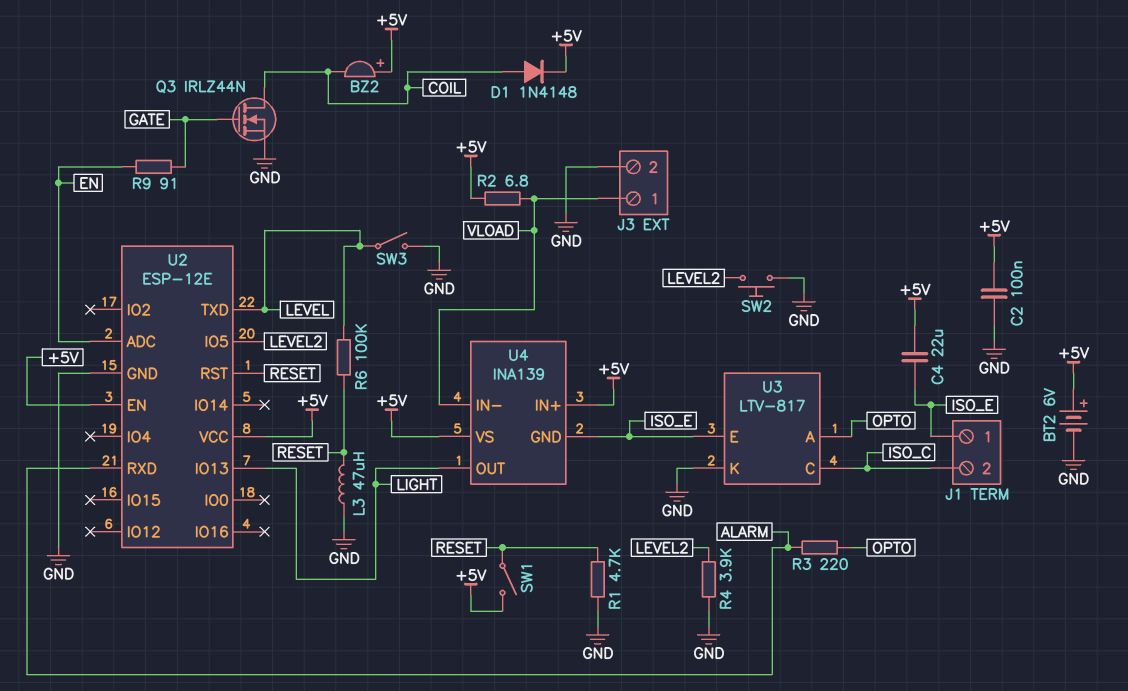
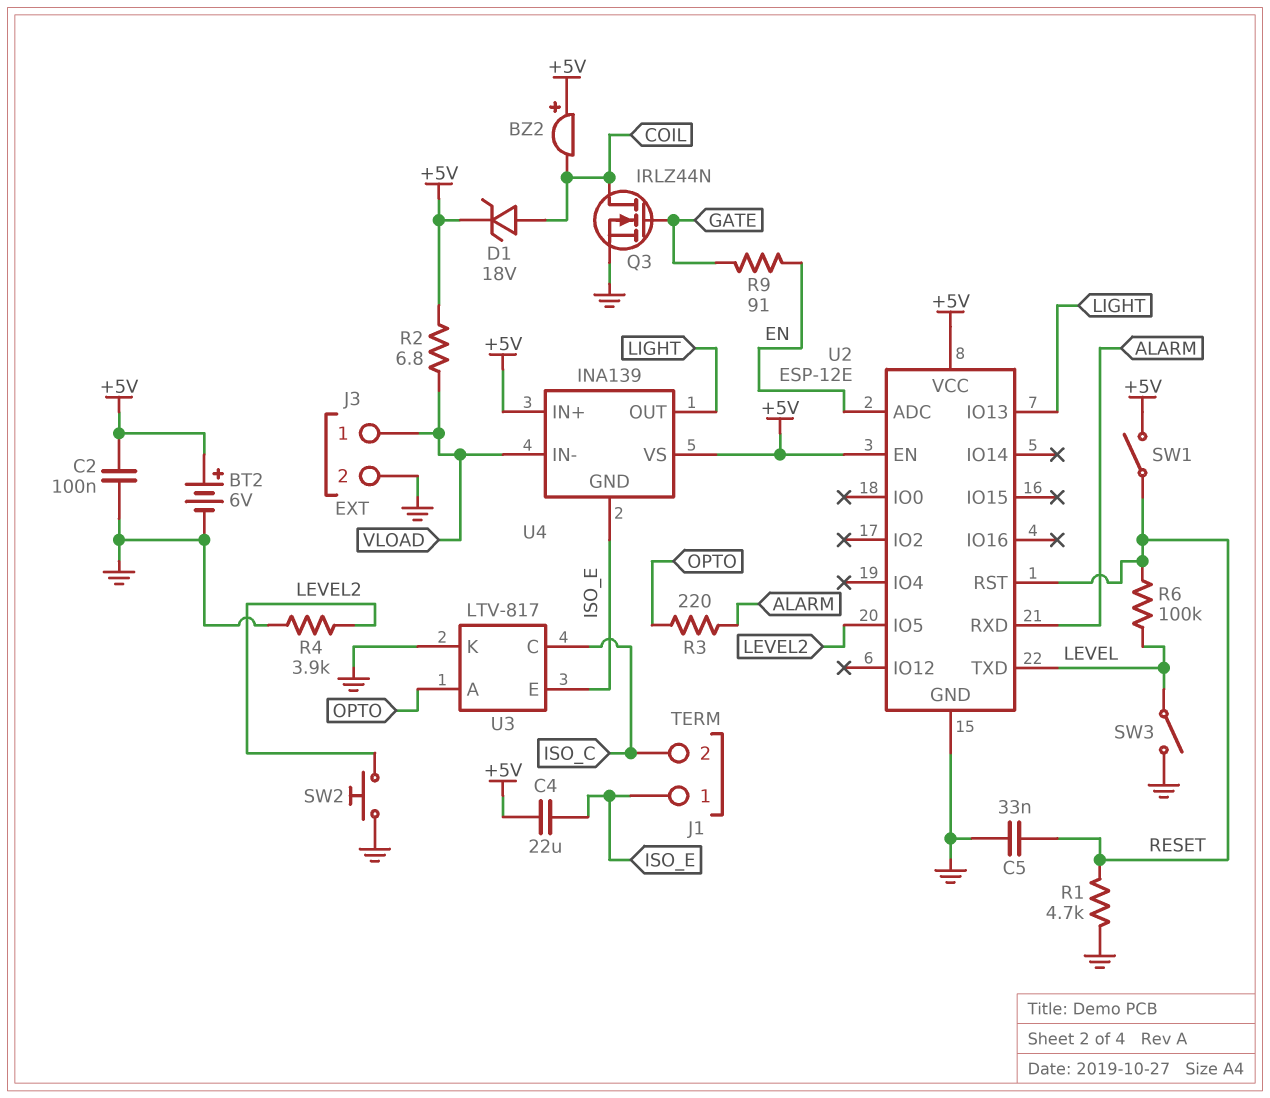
C5: none -> 33nF (GND, RESET)
D1: diode 1N4148 (A COIL, K +5V) -> zener 18V (A COIL, K +5V)
L3: 47uH (GND, RESET) -> none

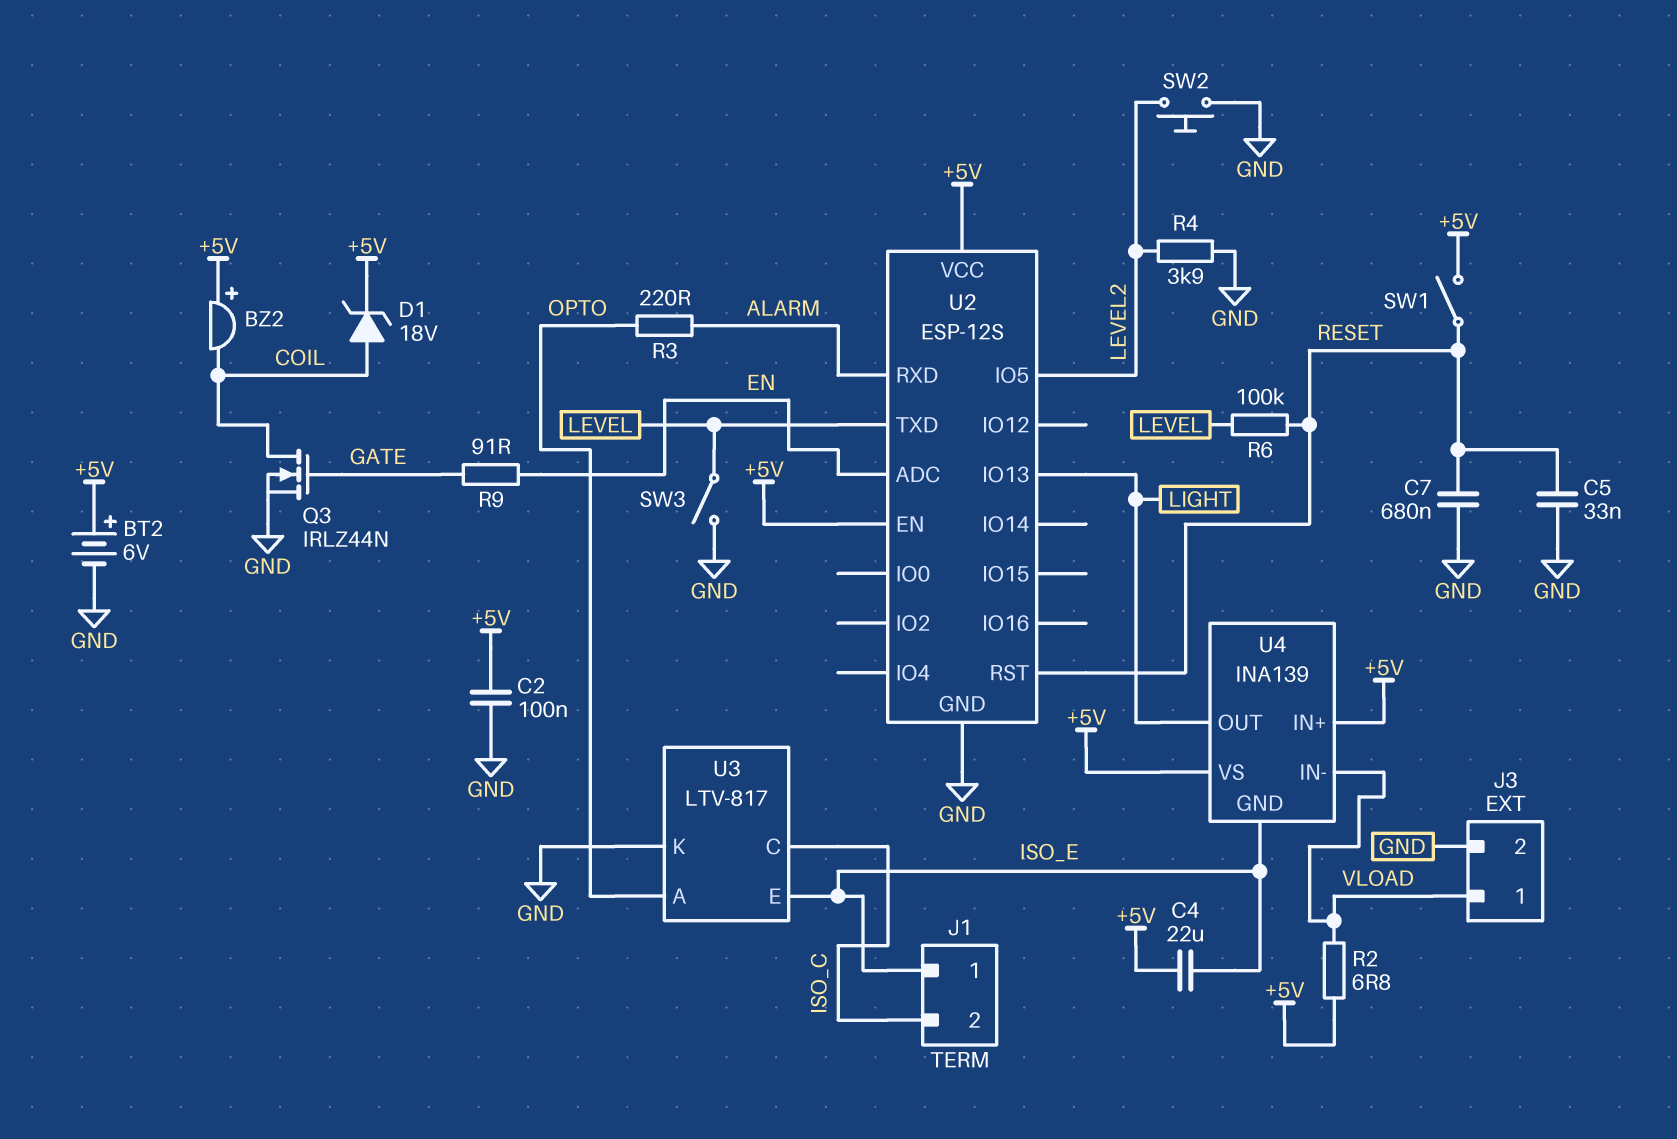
C7: none -> 680nF (GND, RESET)
R1: 4.7k (GND, RESET) -> none
U2: ESP-12E -> ESP-12S

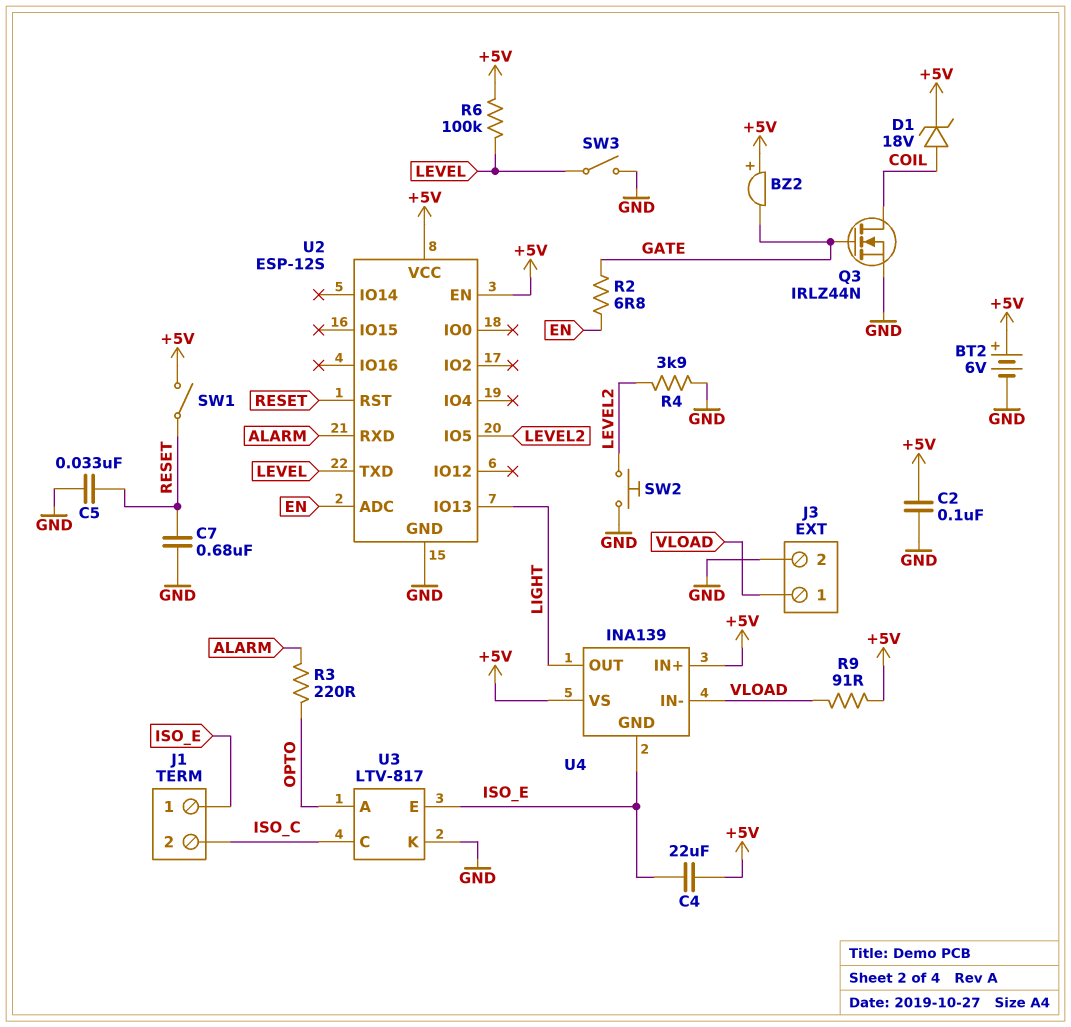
BZ2: buzzer (plus +5V, minus COIL) -> buzzer (plus +5V, minus GATE)
R2: 6.8 (+5V, VLOAD) -> 6.8 (EN, GATE)
R6: 100k (LEVEL, RESET) -> 100k (+5V, LEVEL)
R9: 91 (EN, GATE) -> 91 (+5V, VLOAD)

